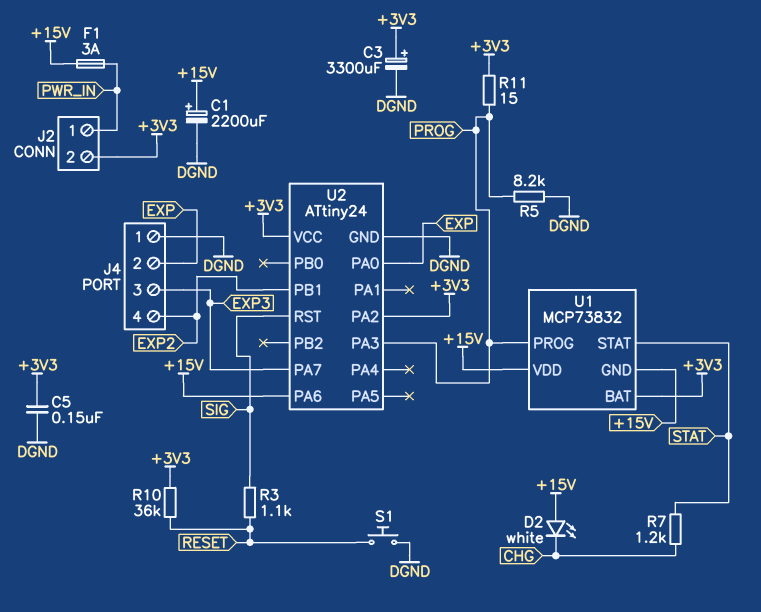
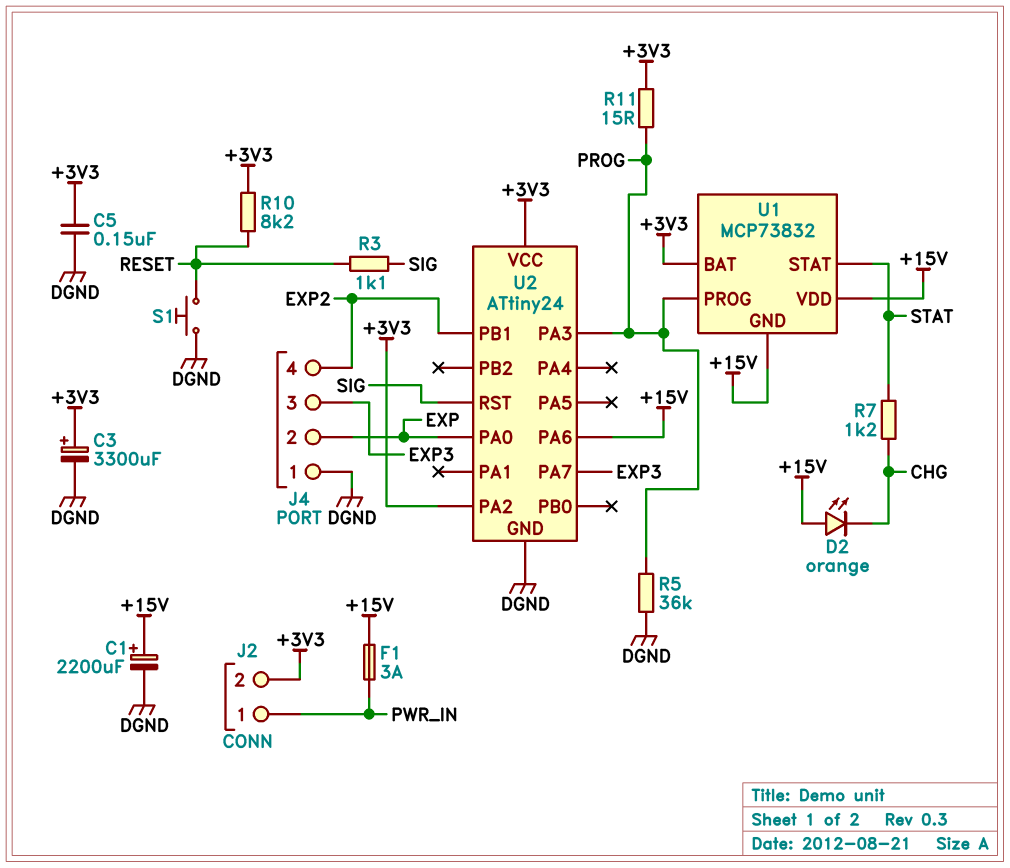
D2: LED white (A +15V, K CHG) -> LED orange (A +15V, K CHG)
R5: 8.2k (DGND, PROG) -> 36k (DGND, PROG)
R10: 36k (+3V3, RESET) -> 8.2k (+3V3, RESET)

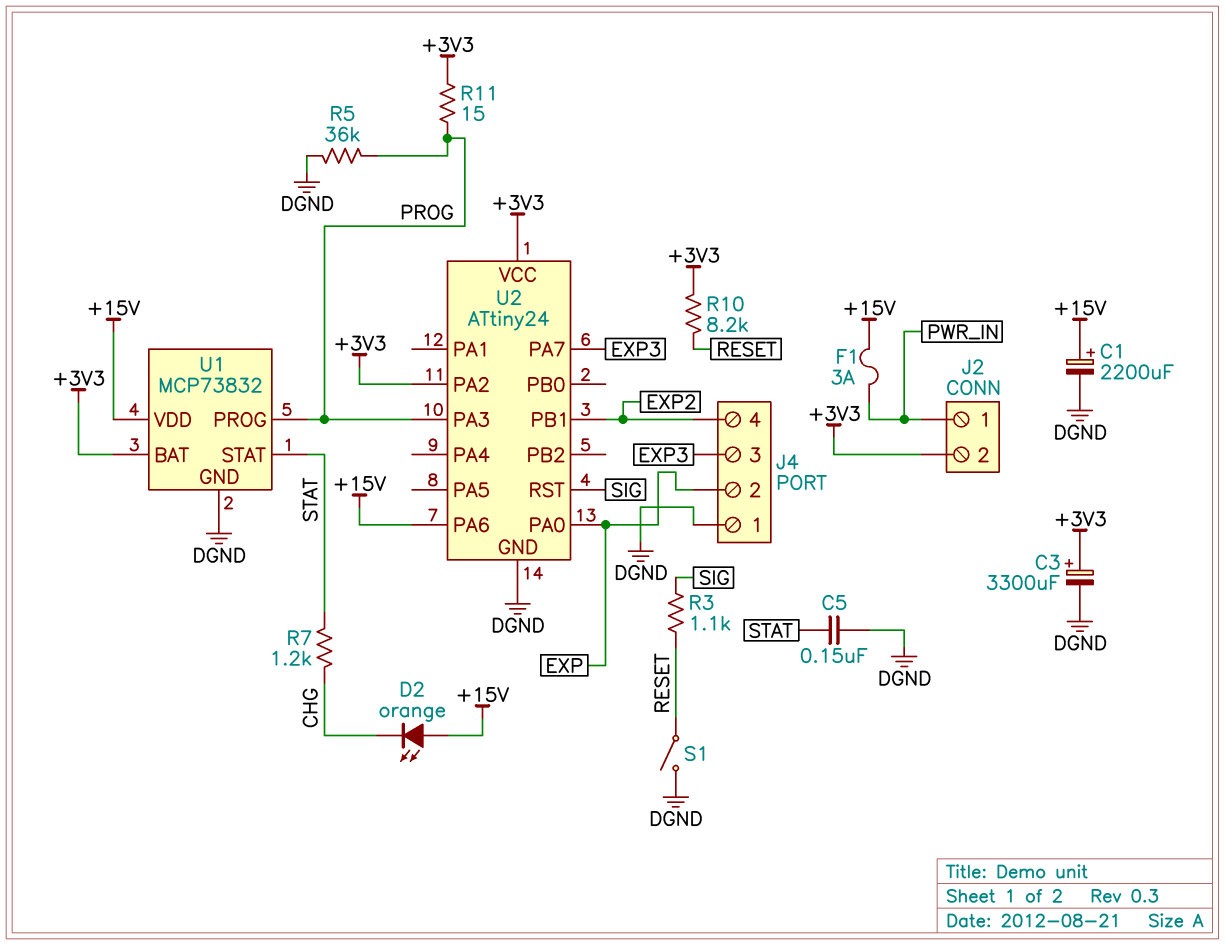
C5: 150nF (+3V3, DGND) -> 150nF (DGND, STAT)
S1: button (DGND, RESET) -> switch (DGND, RESET)
U1 pin GND: +15V -> DGND

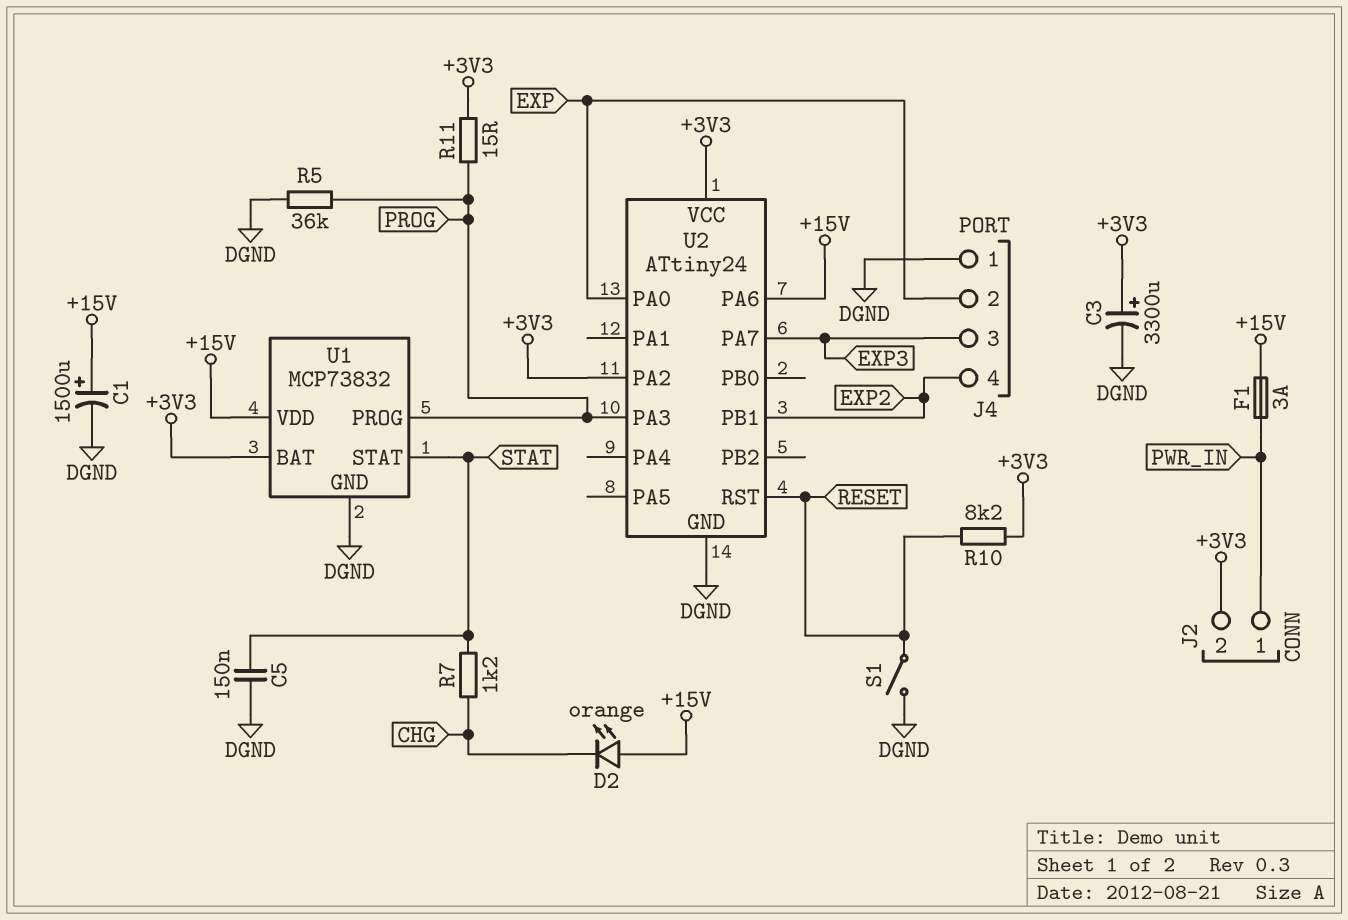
C1: 2200uF (plus +15V, minus DGND) -> 1500uF (plus +15V, minus DGND)
R3: 1.1k (RESET, SIG) -> none
U2 pin RST: SIG -> RESET

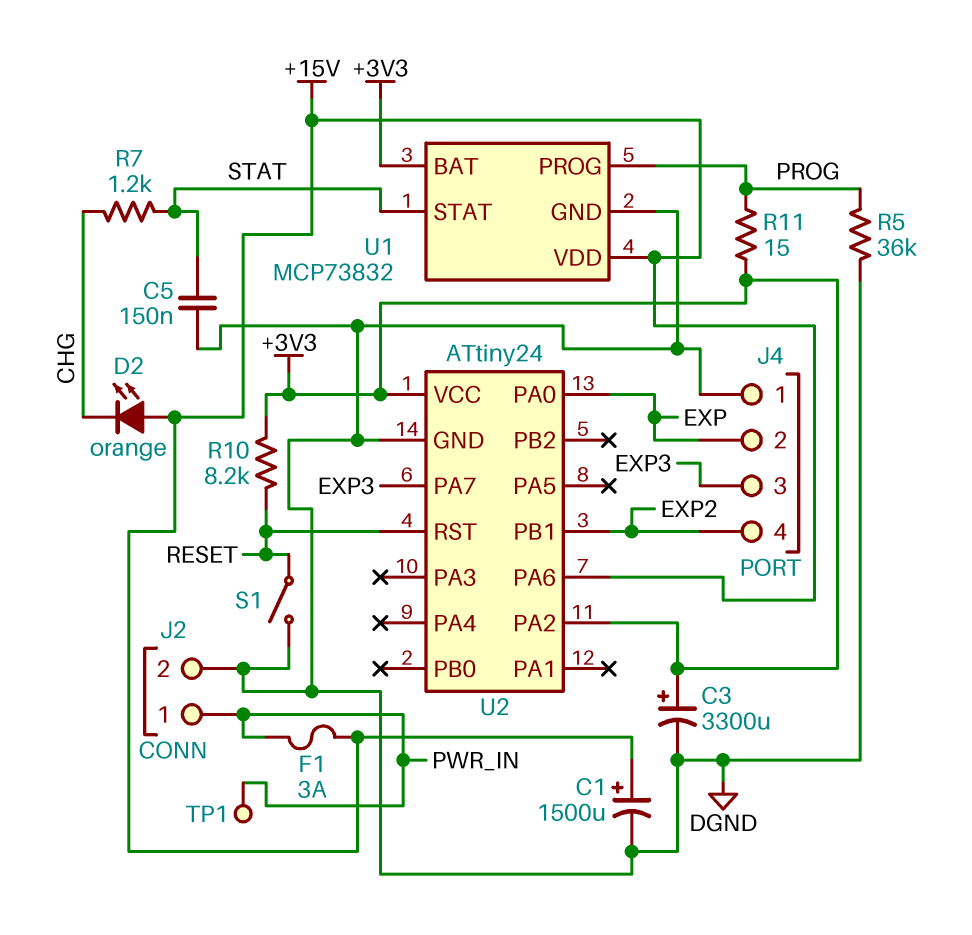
J2 pin 2: +3V3 -> DGND
TP1: none -> test point (PWR_IN)
U2 pin PA3: PROG -> none

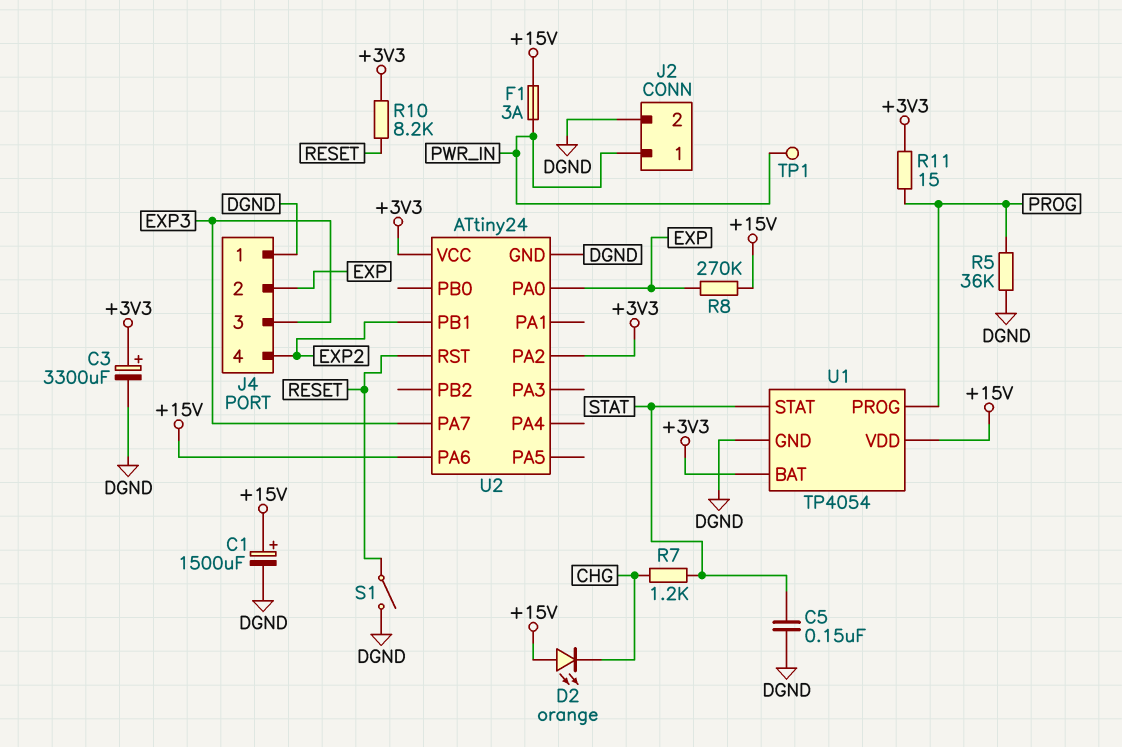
R8: none -> 270k (+15V, EXP)
U1: MCP73832 -> TP4054

